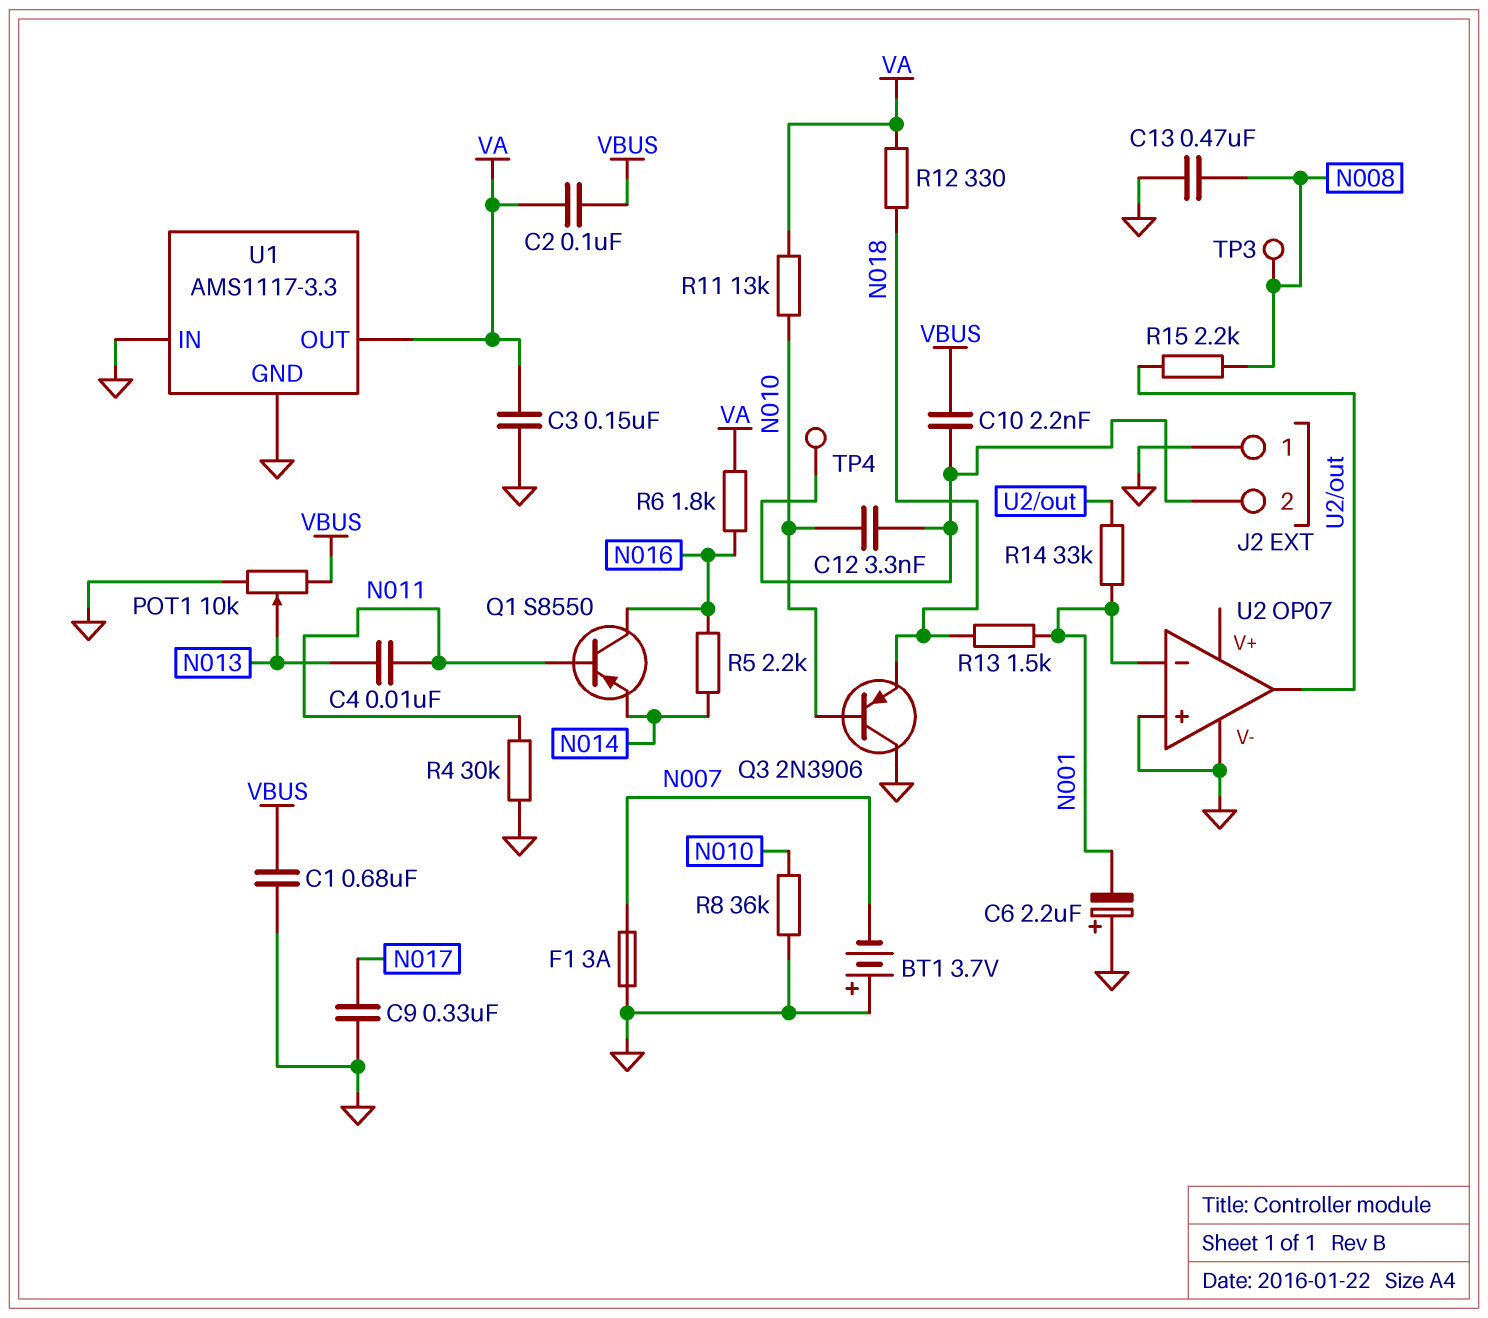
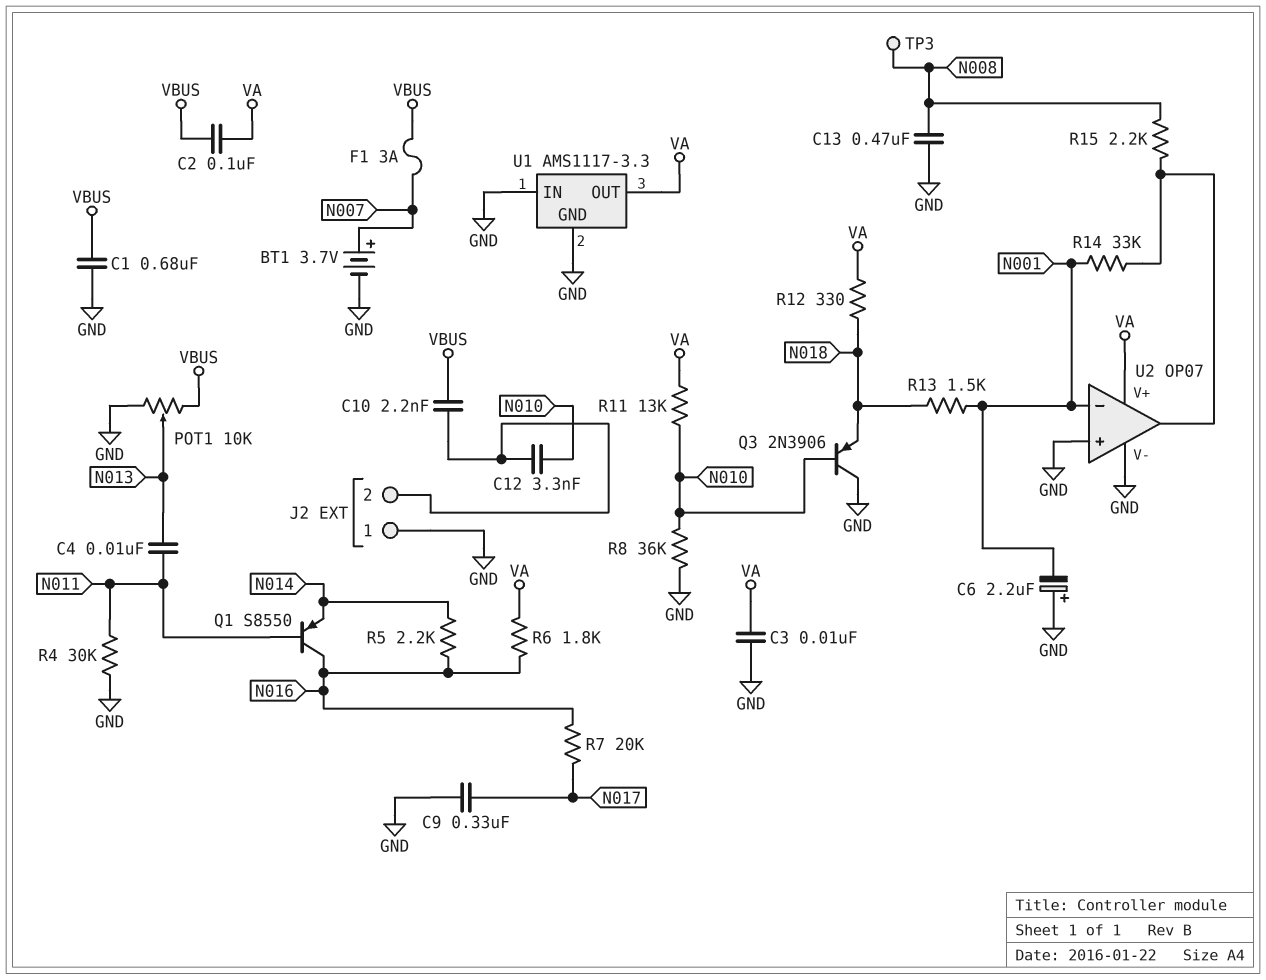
BT1: 3.7V (plus GND, minus N007) -> 3.7V (plus N007, minus GND)
C3: 150nF (GND, VA) -> 10nF (GND, VA)
F1: 3A (GND, N007) -> 3A (N007, VBUS)
R7: none -> 20k (N016, N017)
TP4: test point (J2/2) -> none
U2 pin V+: none -> VA

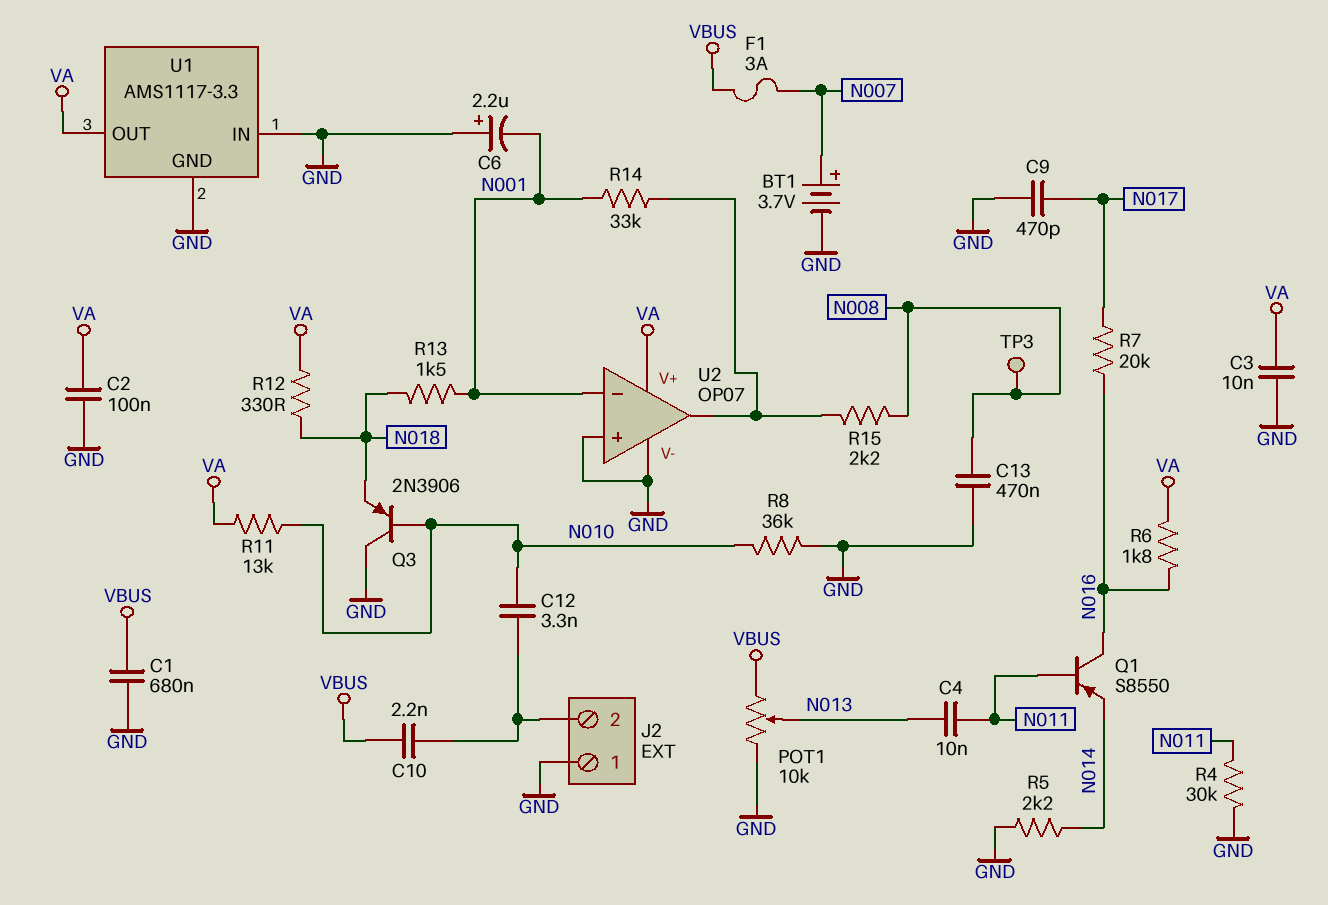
C2: 100nF (VA, VBUS) -> 100nF (GND, VA)
C9: 330nF (GND, N017) -> 470pF (GND, N017)
R5: 2.2k (N014, N016) -> 2.2k (GND, N014)

